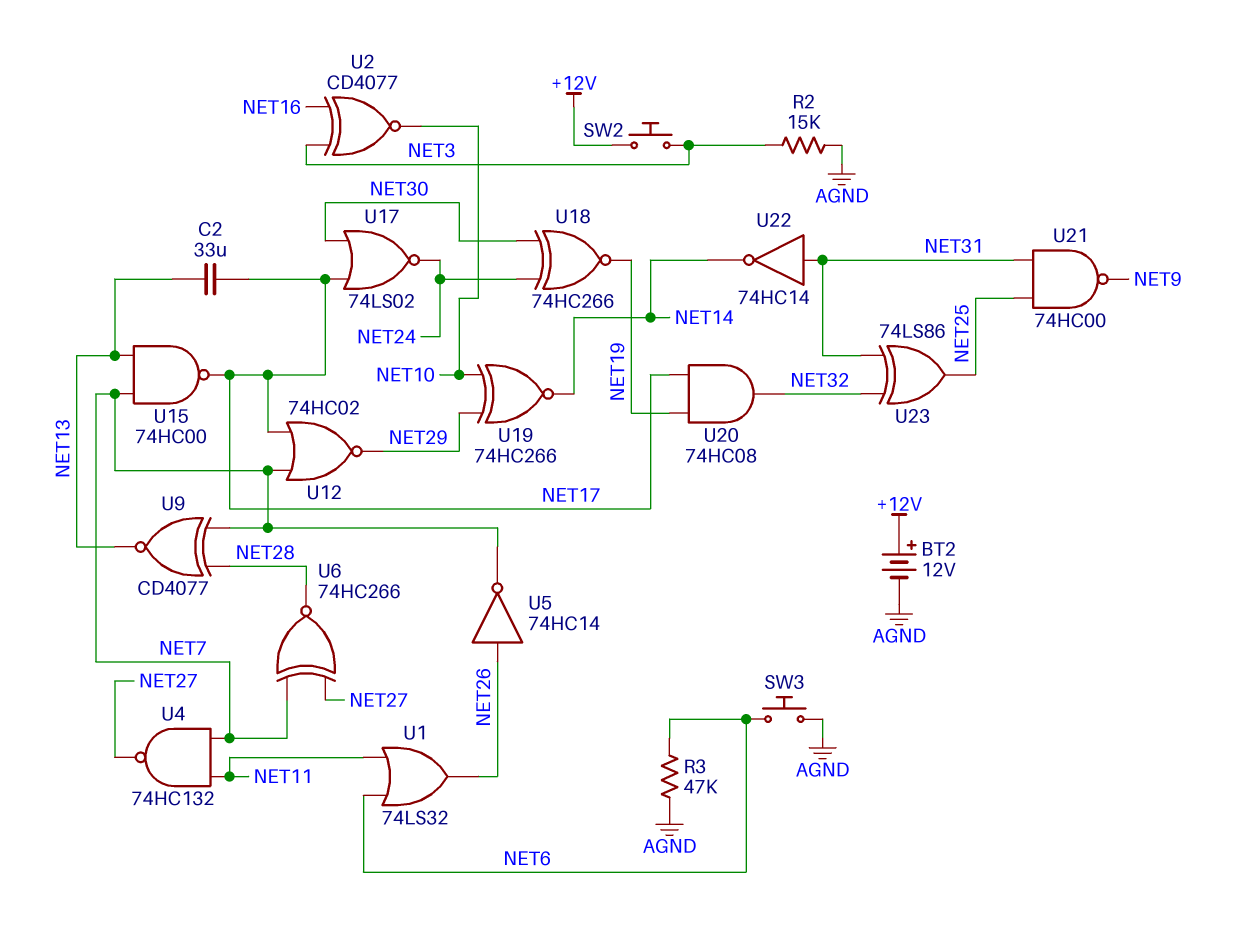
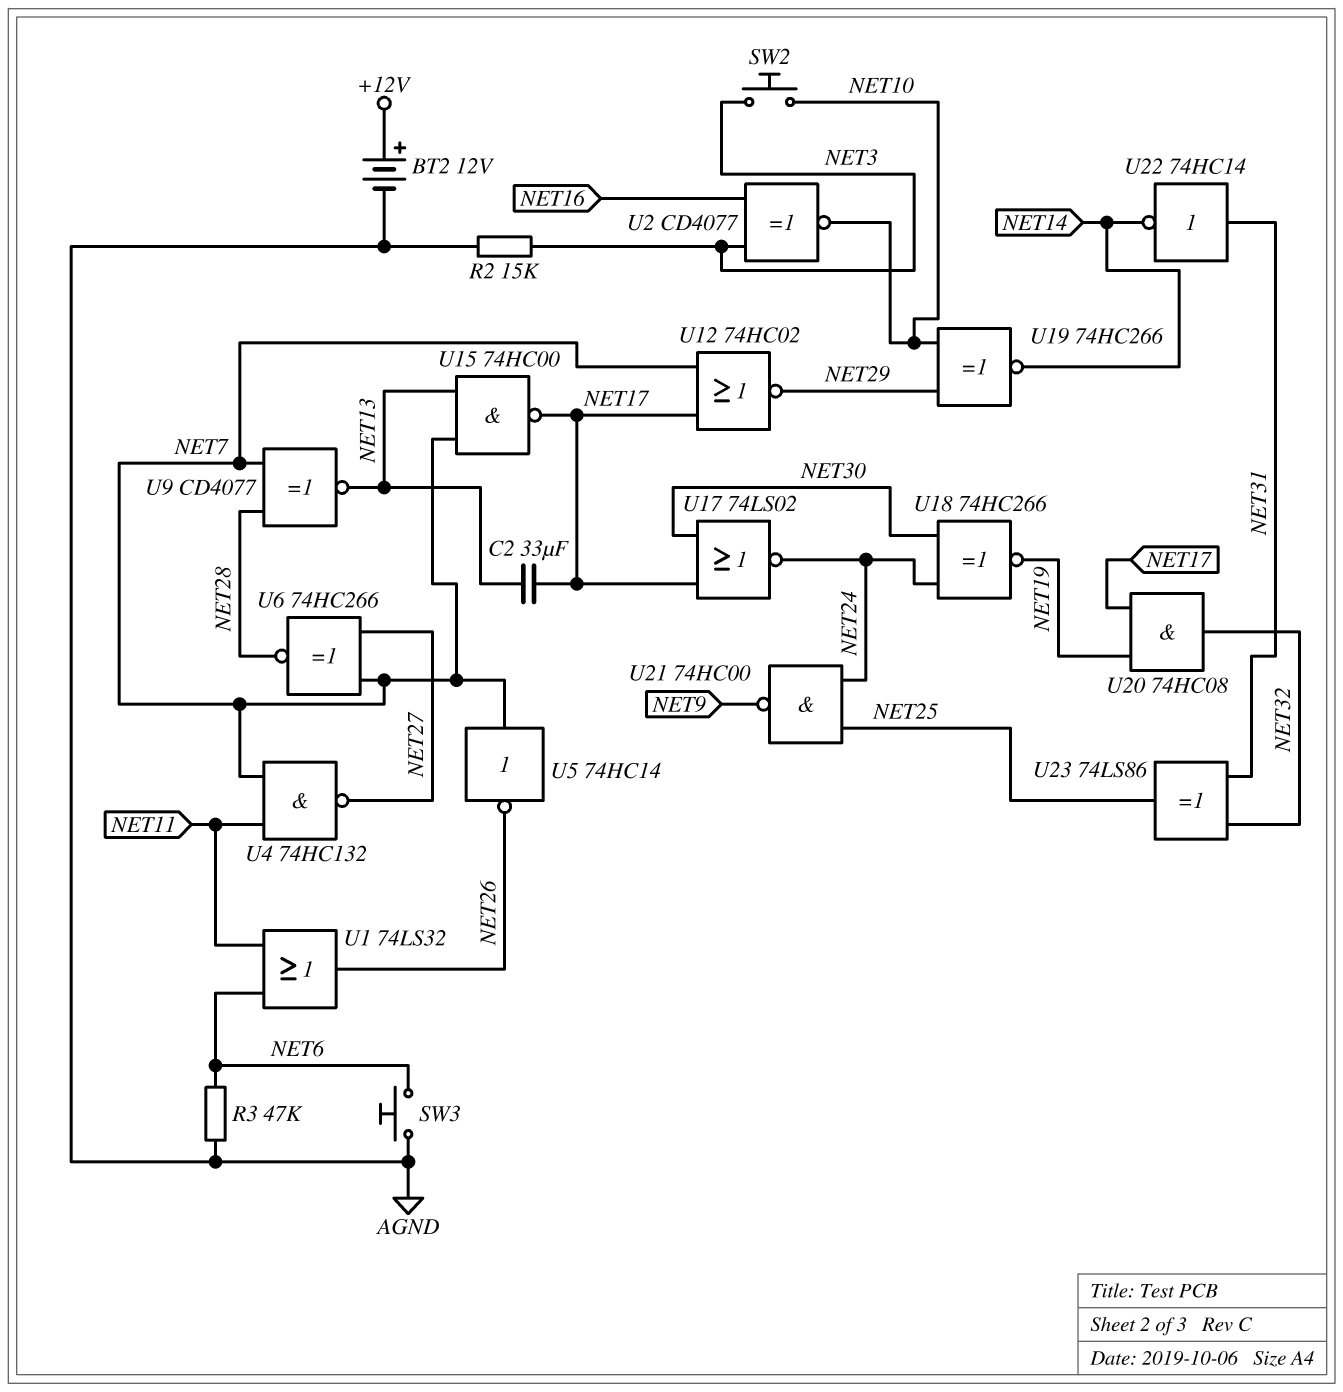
SW2: button (+12V, NET3) -> button (NET3, NET10)
U5: NOT 74HC14 (in NET26, out NET7) -> NOT 74HC14 (in NET7, out NET26)
U21: NAND 74HC00 (in NET25, in NET31, out NET9) -> NAND 74HC00 (in NET24, in NET25, out NET9)

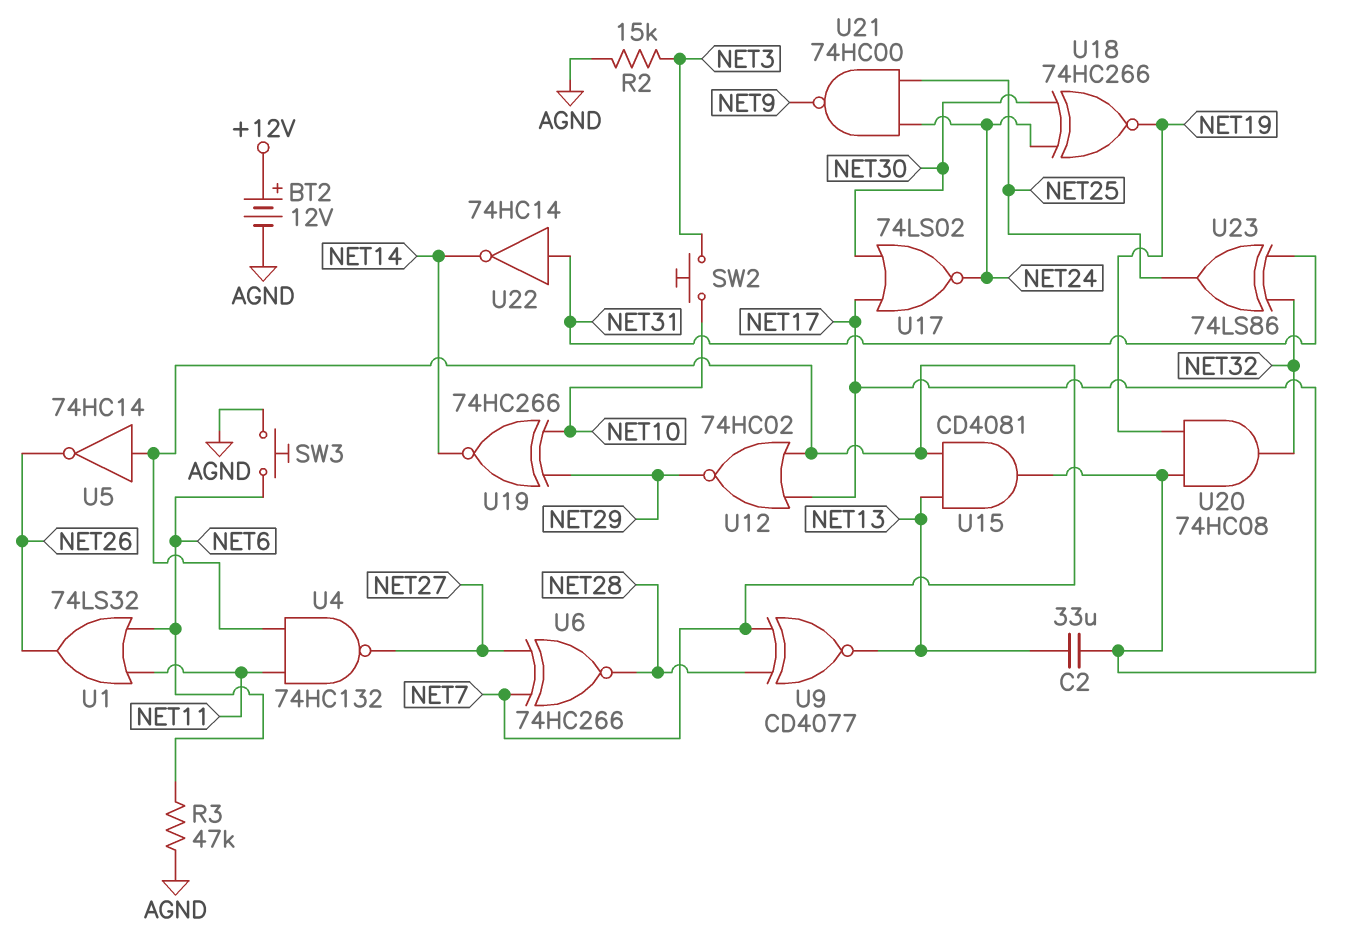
U2: XNOR CD4077 (in NET3, in NET16, out NET10) -> none
U15: NAND 74HC00 (in NET7, in NET13, out NET17) -> AND CD4081 (in NET7, in NET13, out NET17)

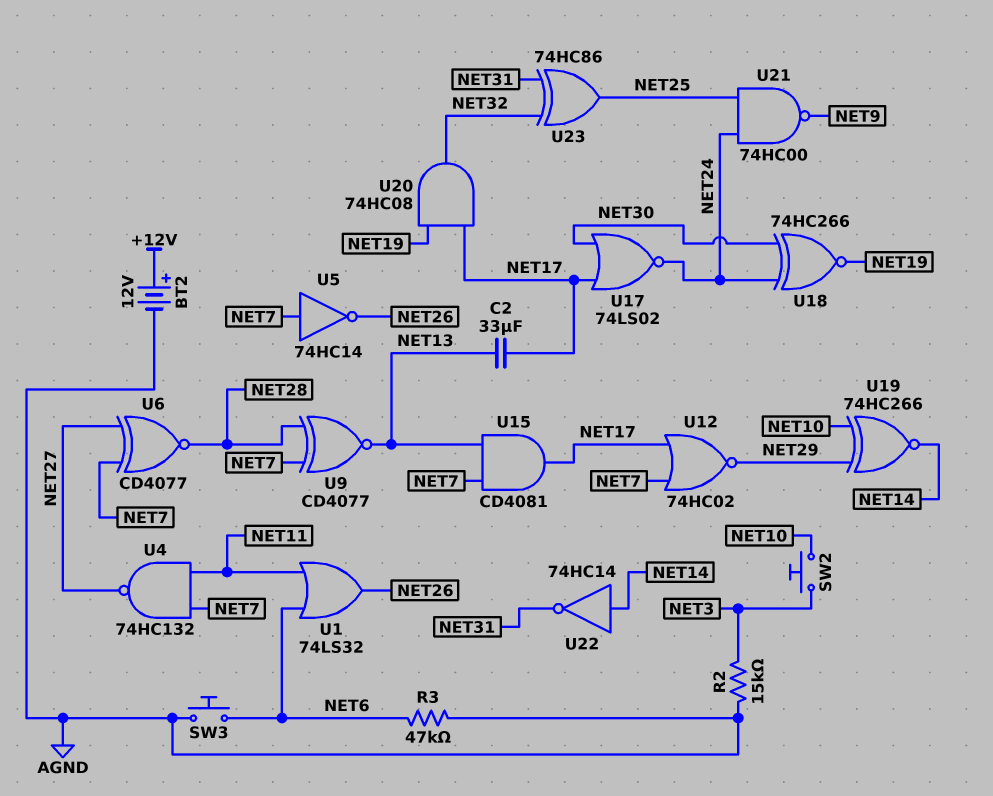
U6: XNOR 74HC266 (in NET7, in NET27, out NET28) -> XNOR CD4077 (in NET7, in NET27, out NET28)
U22: NOT 74HC14 (in NET31, out NET14) -> NOT 74HC14 (in NET14, out NET31)
U23: XOR 74LS86 (in NET31, in NET32, out NET25) -> XOR 74HC86 (in NET31, in NET32, out NET25)

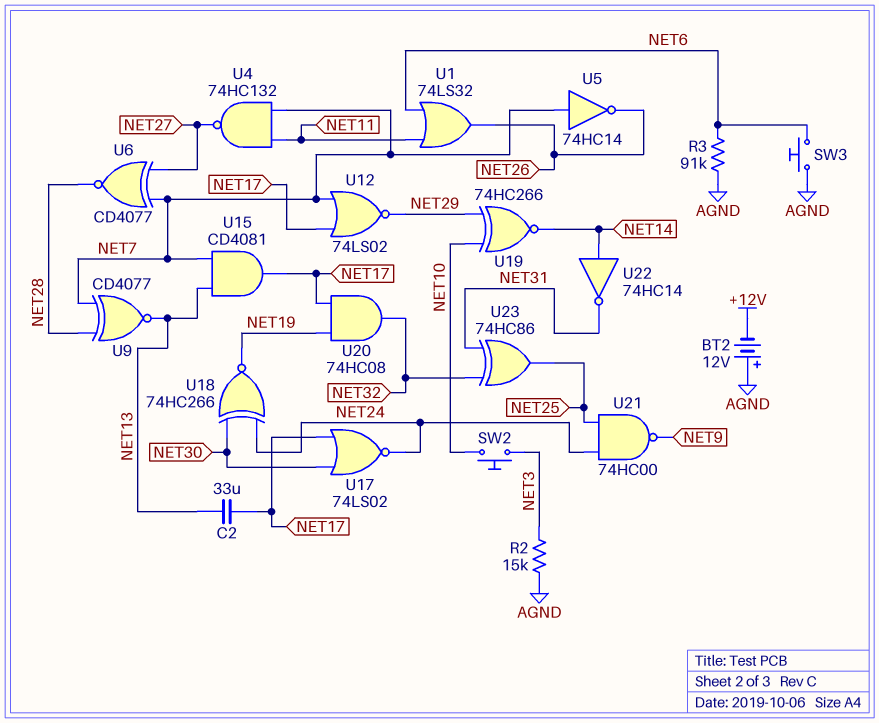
BT2: 12V (plus +12V, minus AGND) -> 12V (plus AGND, minus +12V)
R3: 47k (AGND, NET6) -> 91k (AGND, NET6)
U12: NOR 74HC02 (in NET7, in NET17, out NET29) -> NOR 74LS02 (in NET7, in NET17, out NET29)

